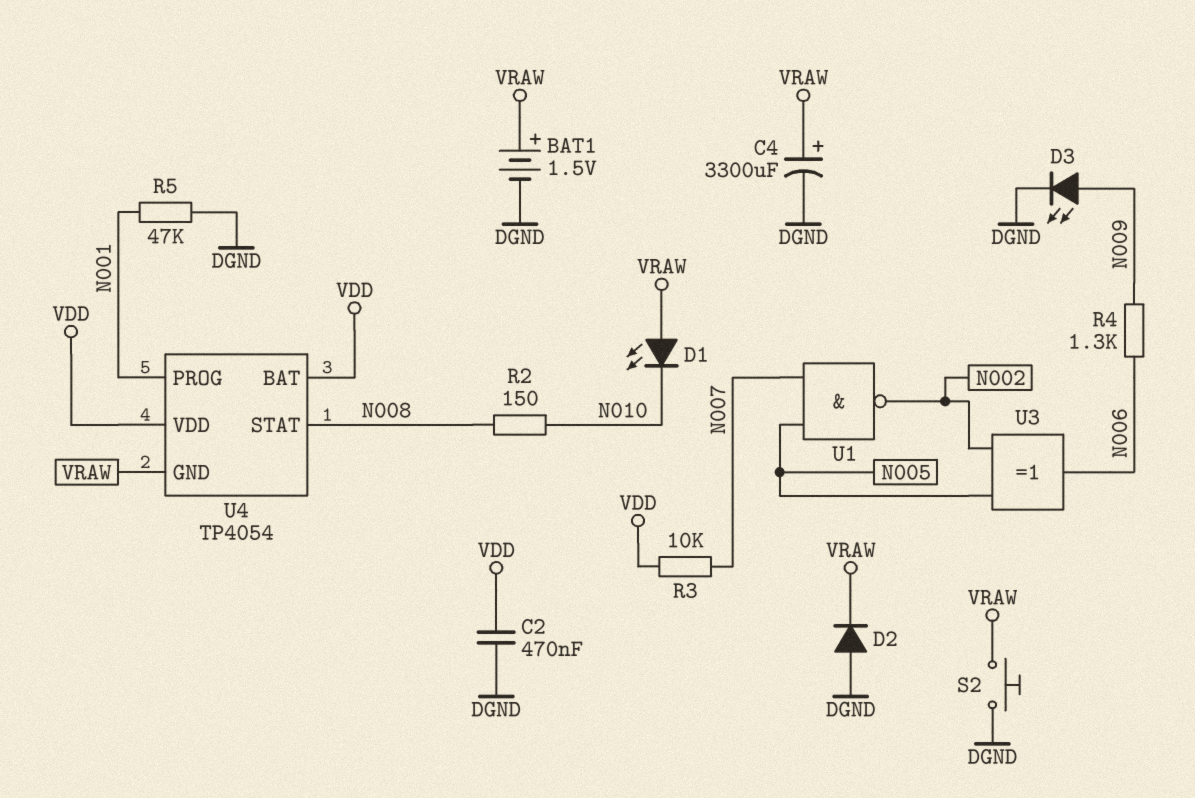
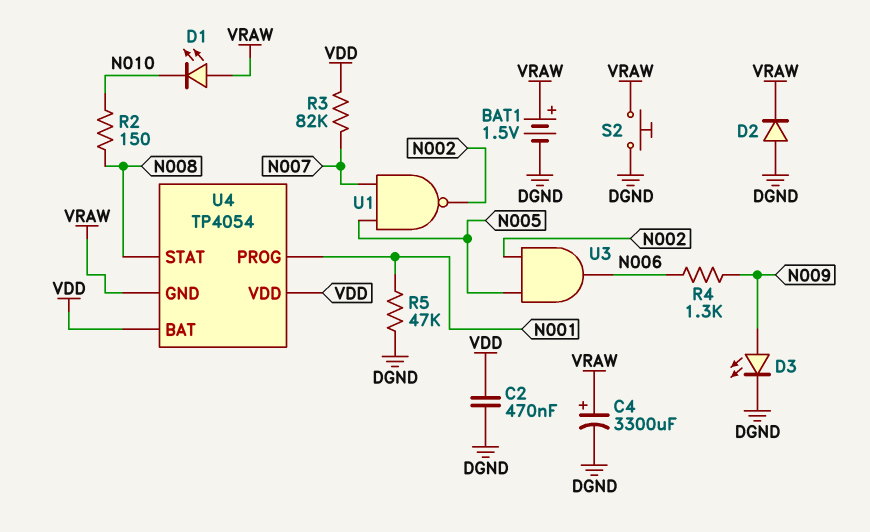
R3: 10k (N007, VDD) -> 82k (N007, VDD)
U3: XOR (in N002, in N005, out N006) -> AND (in N002, in N005, out N006)

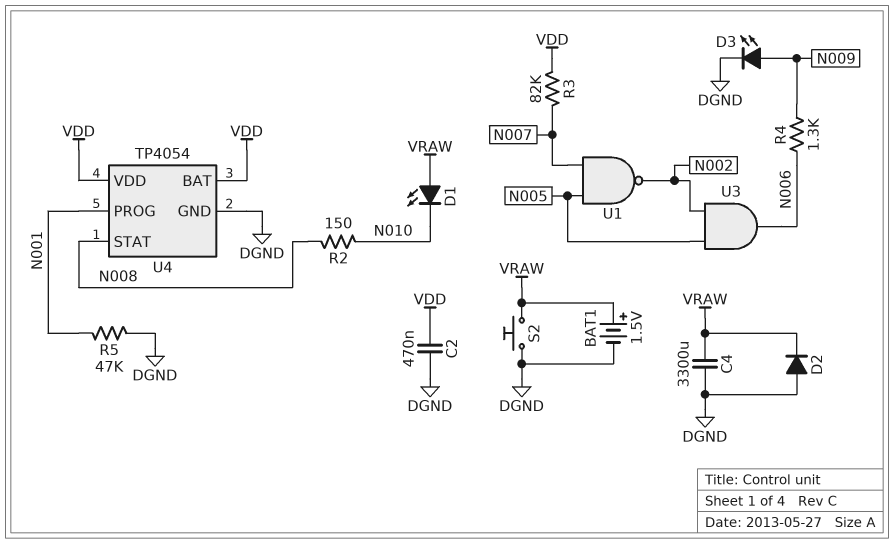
C4: 3300uF (plus VRAW, minus DGND) -> 3300uF (DGND, VRAW)
U4 pin GND: VRAW -> DGND

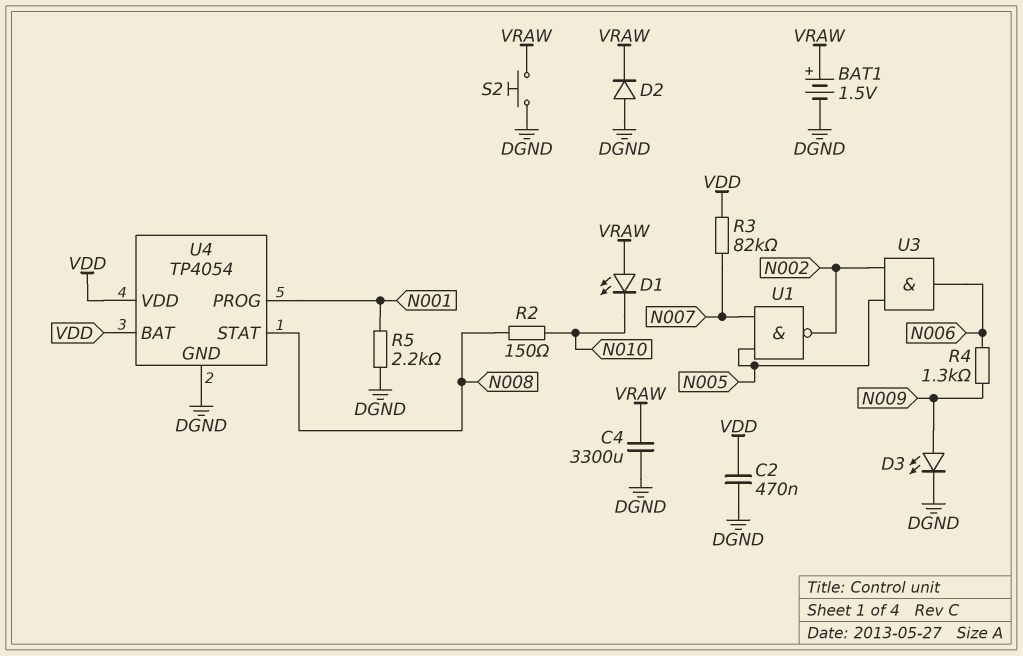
R5: 47k (DGND, N001) -> 2.2k (DGND, N001)

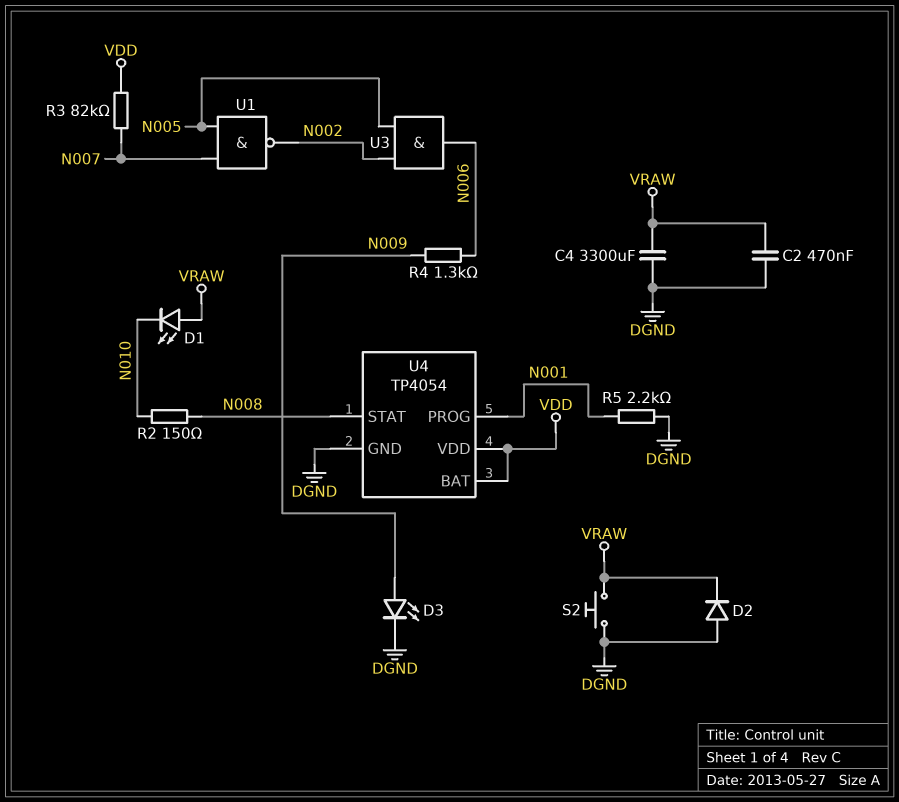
BAT1: 1.5V (plus VRAW, minus DGND) -> none
C2: 470nF (DGND, VDD) -> 470nF (DGND, VRAW)

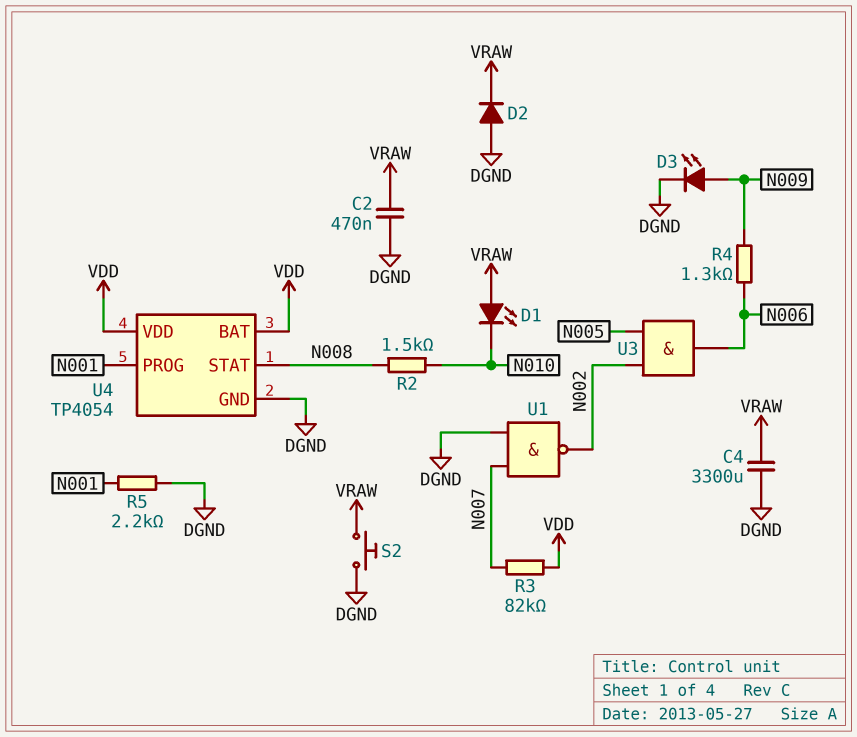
R2: 150 (N008, N010) -> 1.5k (N008, N010)
U1: NAND (in N005, in N007, out N002) -> NAND (in DGND, in N007, out N002)

